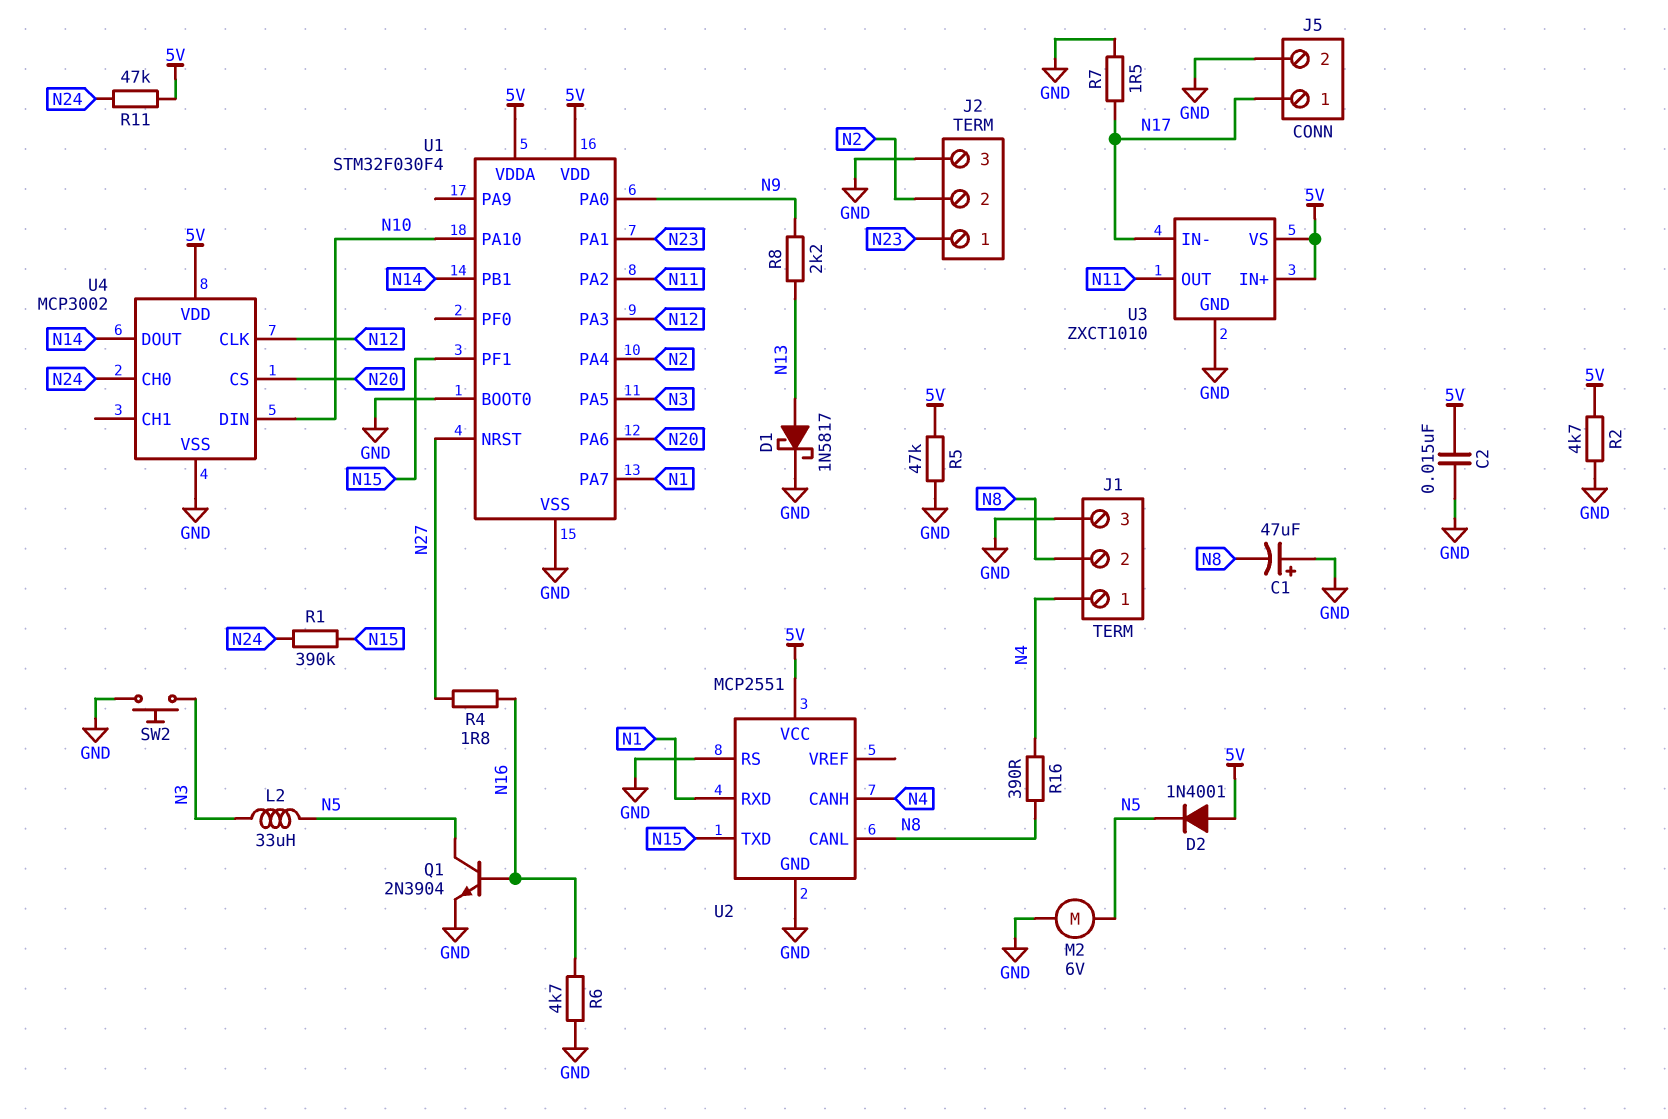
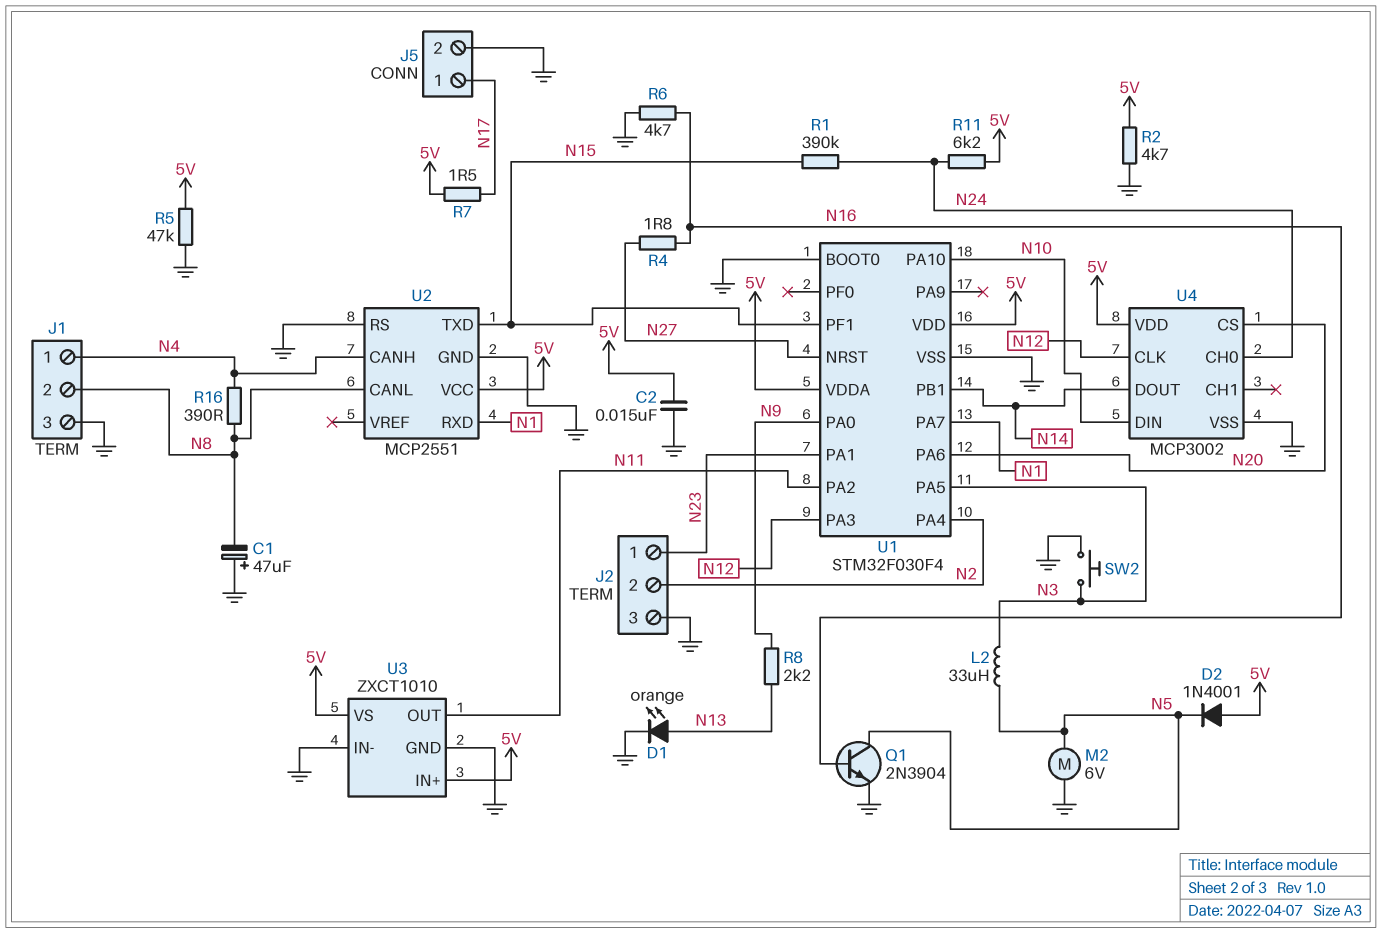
D1: schottky 1N5817 (A N13, K GND) -> LED orange (A N13, K GND)
R7: 1.5 (GND, N17) -> 1.5 (5V, N17)
R11: 47k (5V, N24) -> 6.2k (5V, N24)
U3 pin IN-: N17 -> GND

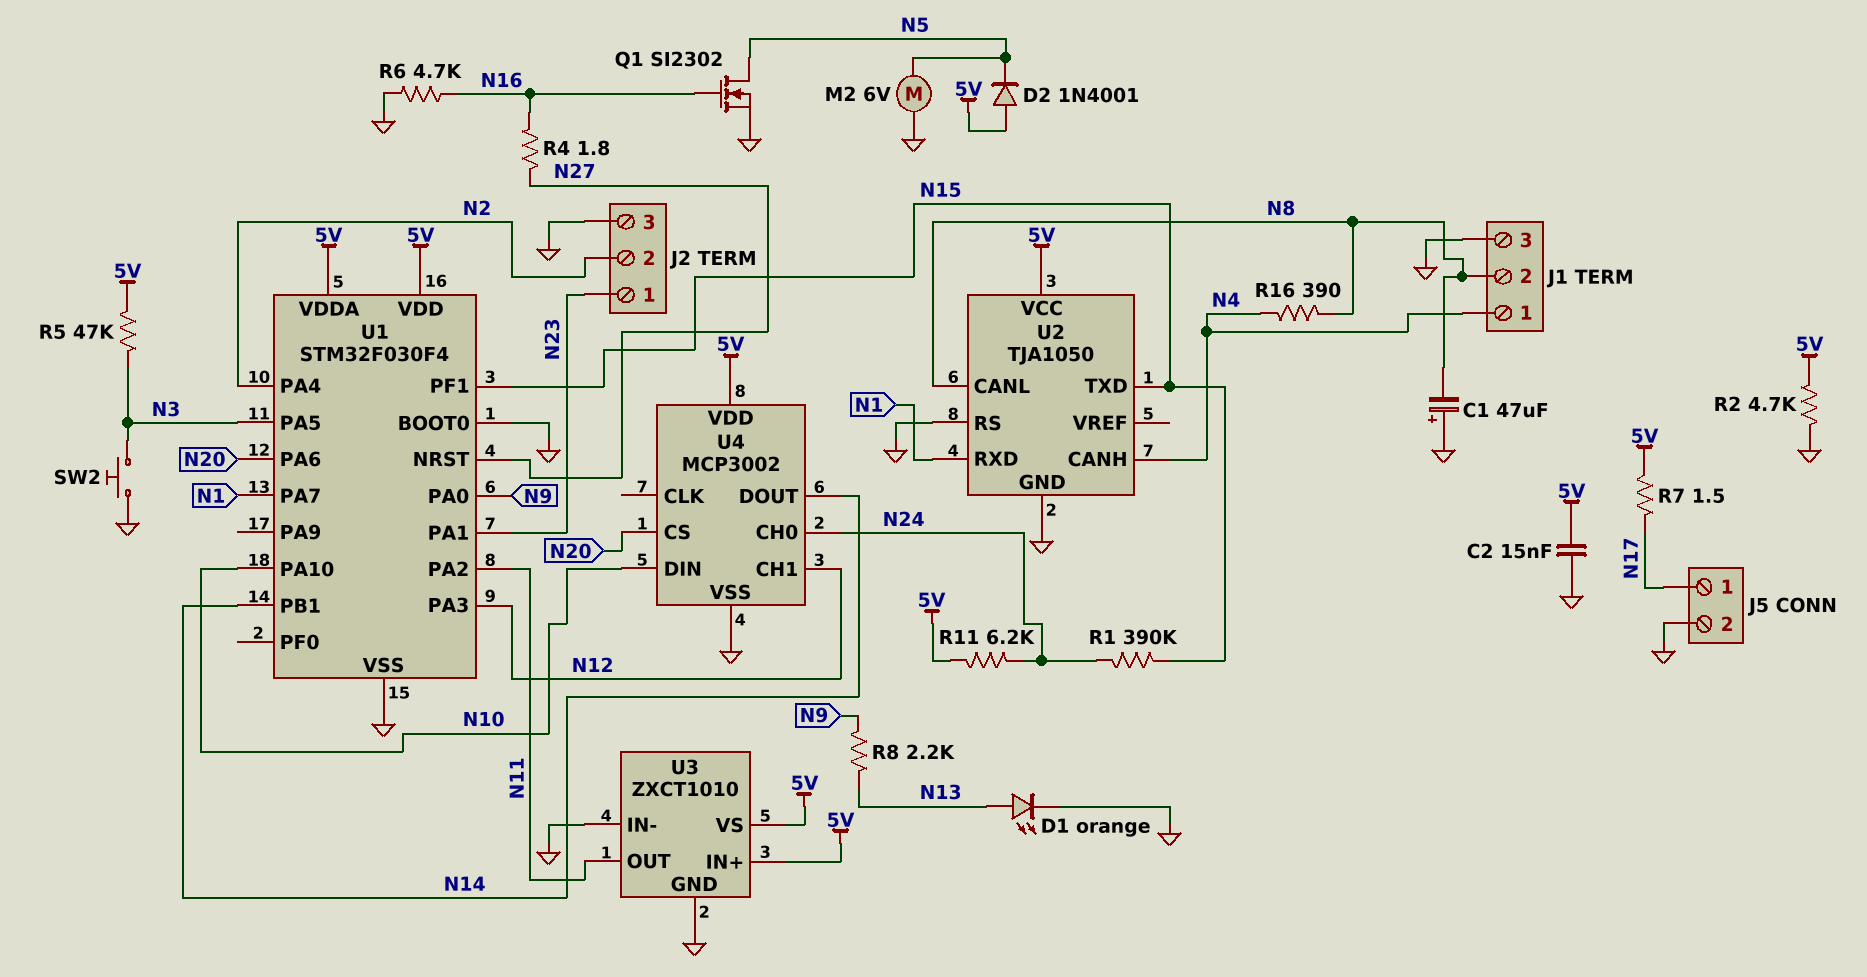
L2: 33uH (N3, N5) -> none
Q1: NPN 2N3904 (B N16, C N5, E GND) -> NMOS SI2302 (G N16, D N5, S GND)
R5: 47k (5V, GND) -> 47k (5V, N3)
U2: MCP2551 -> TJA1050
U4 pin CH1: none -> N12
U4 pin CLK: N12 -> none

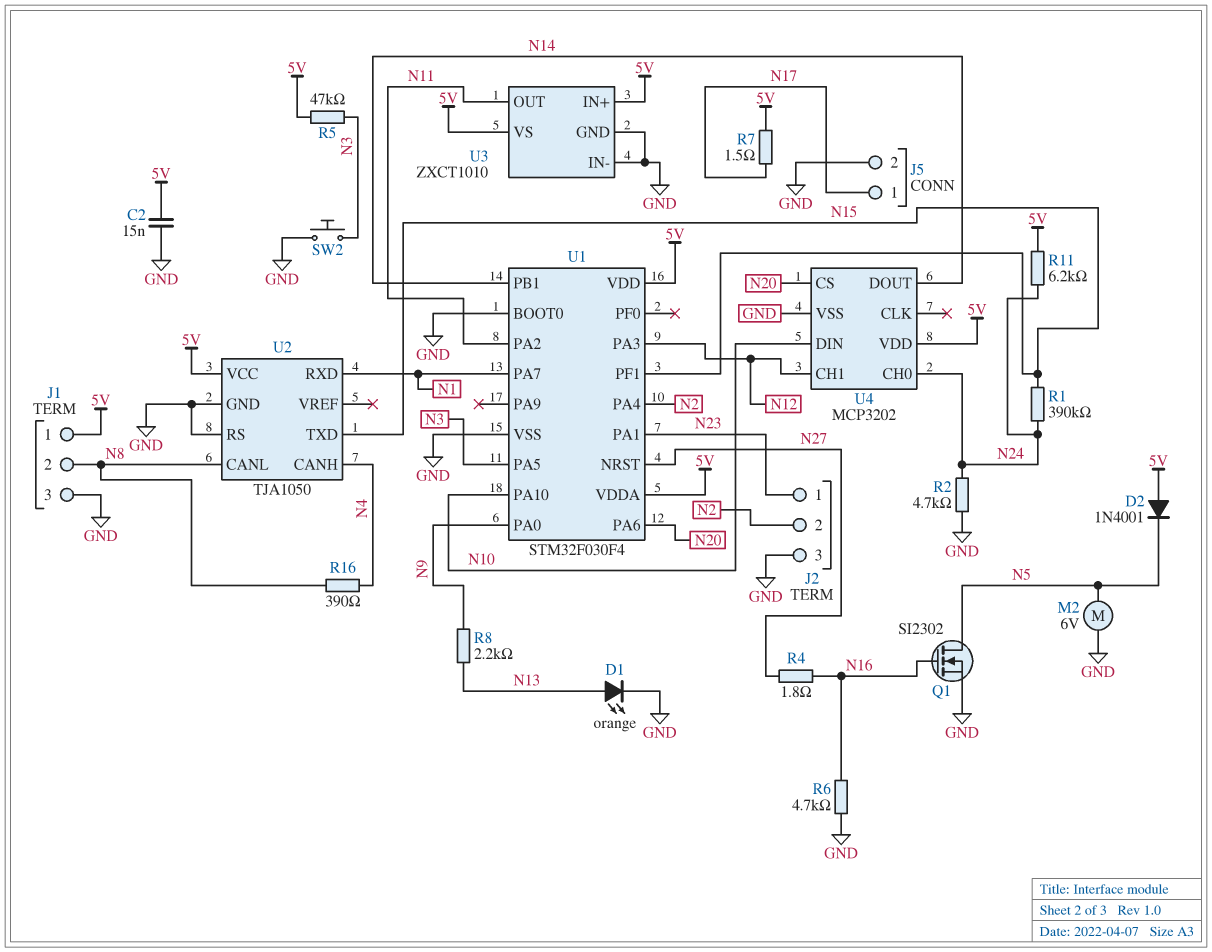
C1: 47uF (plus GND, minus N8) -> none
J1 pin 1: N4 -> 5V
R2: 4.7k (5V, GND) -> 4.7k (GND, N24)
U4: MCP3002 -> MCP3202

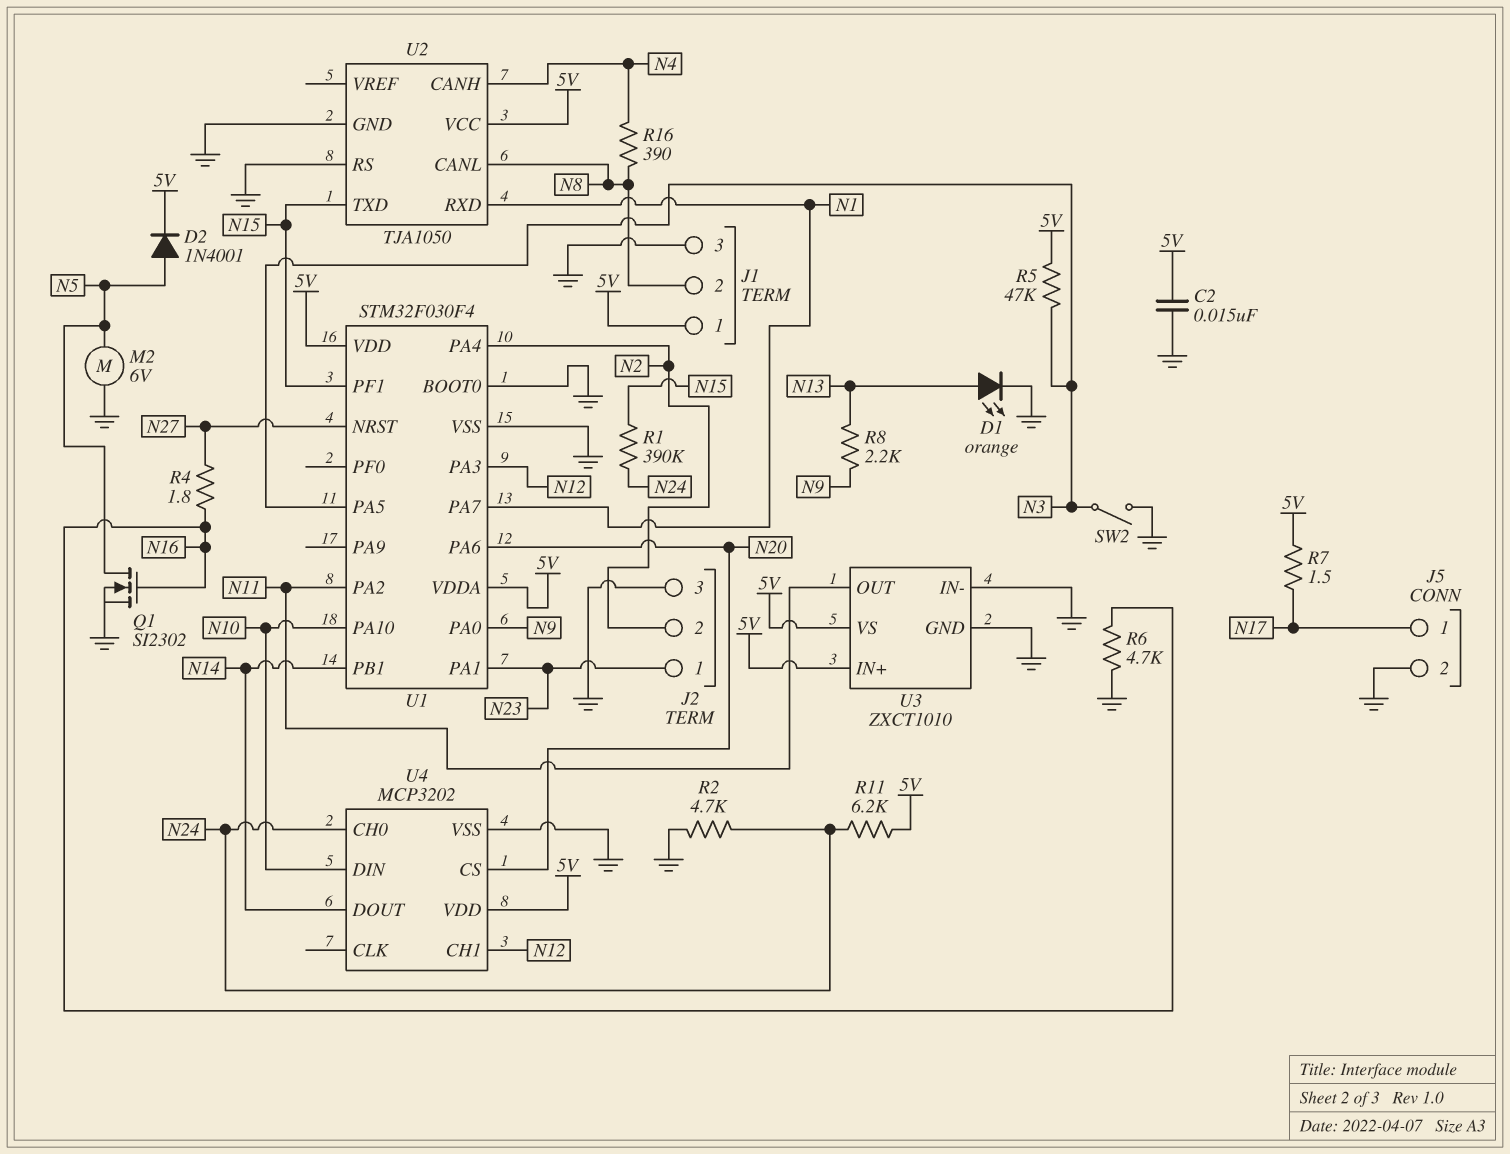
D2: diode 1N4001 (A 5V, K N5) -> diode 1N4001 (A N5, K 5V)
SW2: button (GND, N3) -> switch (GND, N3)

